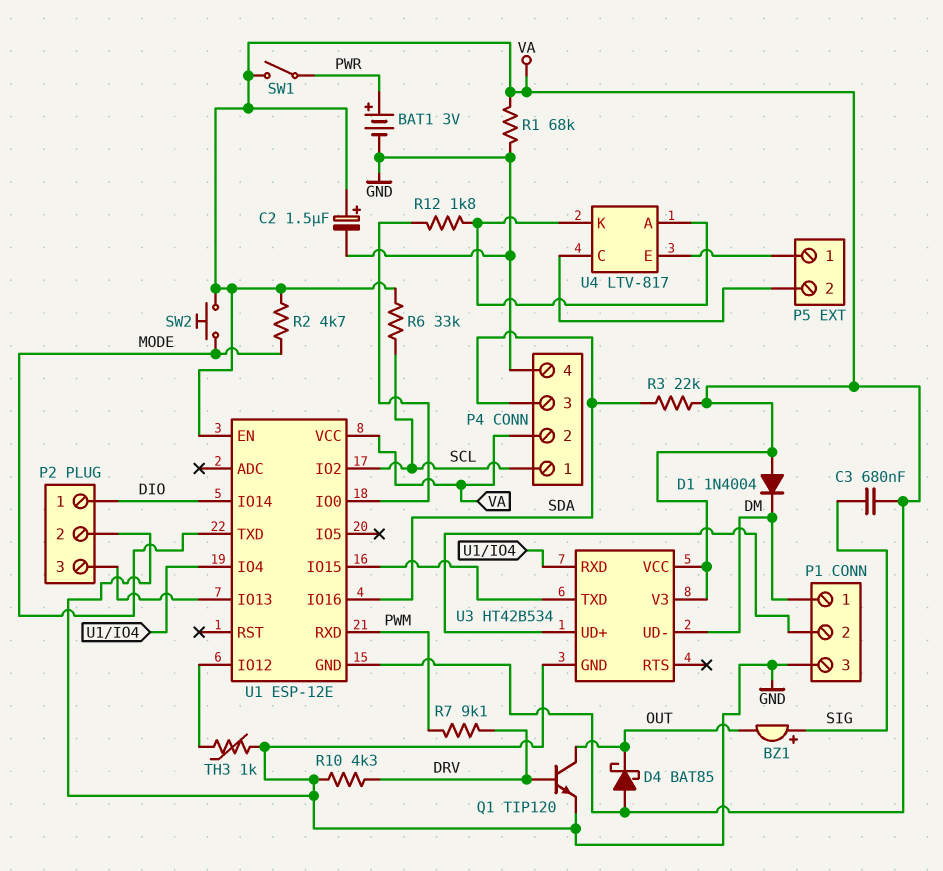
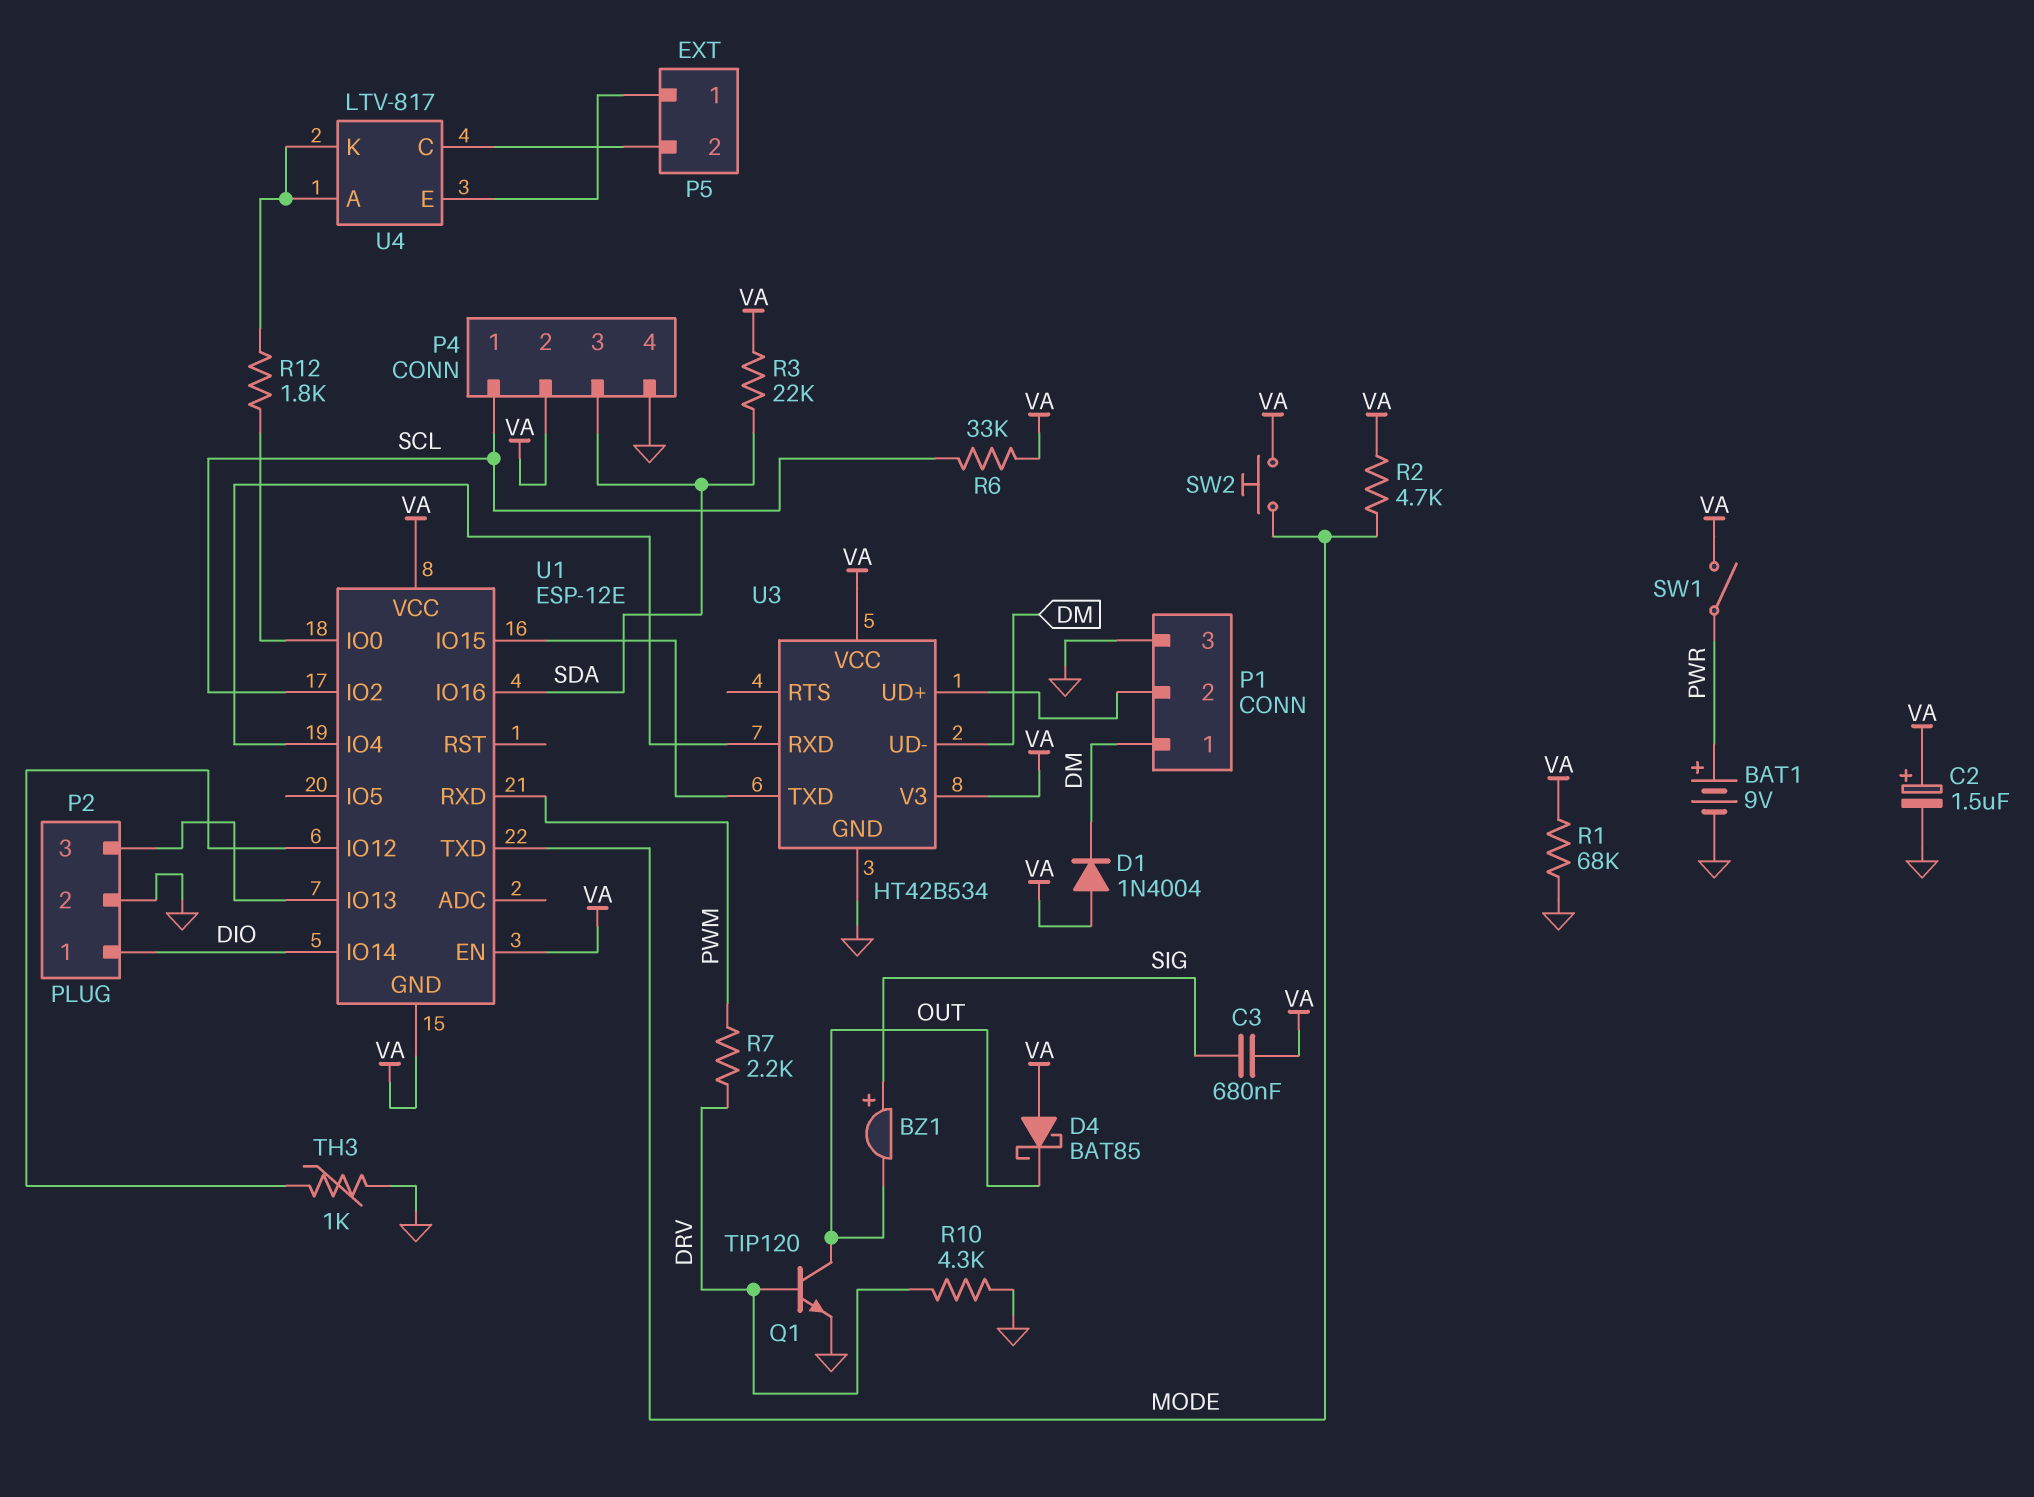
BAT1: 3V (plus PWR, minus GND) -> 9V (plus PWR, minus GND)
R7: 9.1k (DRV, PWM) -> 2.2k (DRV, PWM)

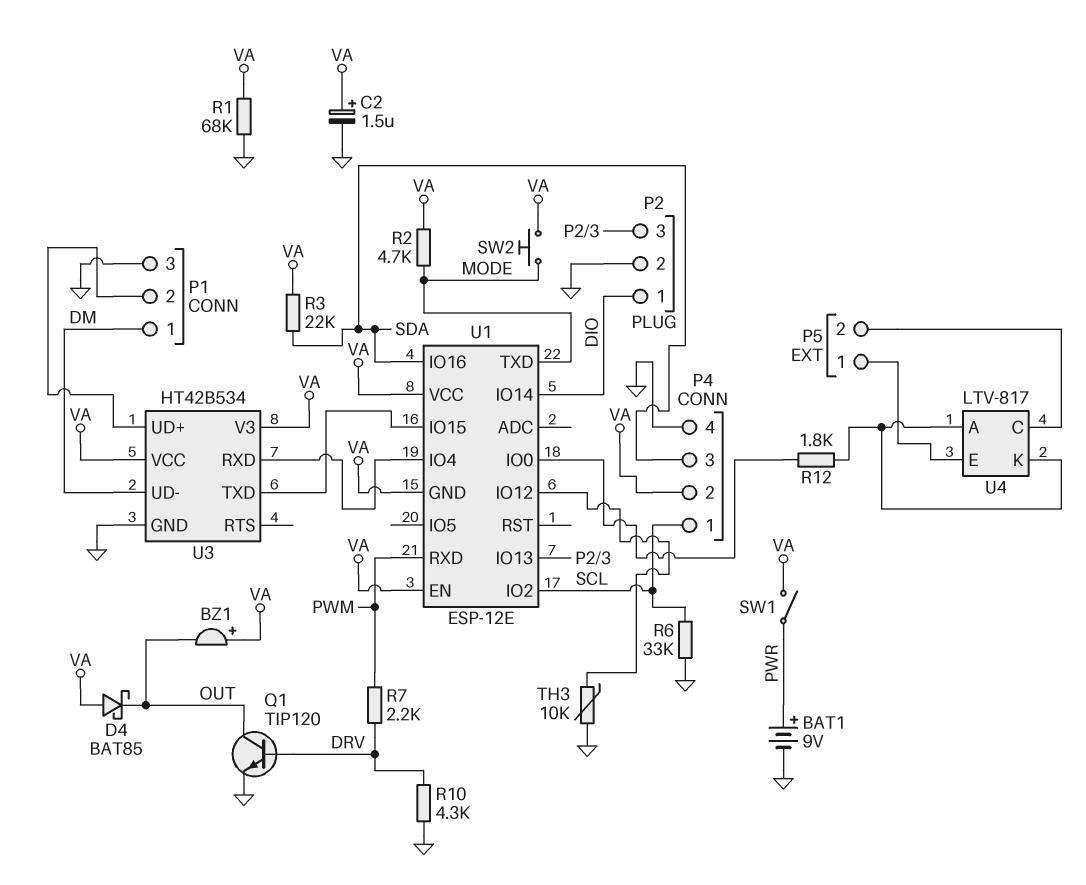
BZ1: buzzer (plus SIG, minus OUT) -> buzzer (plus VA, minus OUT)
C3: 680nF (SIG, VA) -> none
D1: diode 1N4004 (A VA, K DM) -> none
R6: 33k (SCL, VA) -> 33k (GND, SCL)
TH3: 1k (GND, U1/IO12) -> 10k (GND, U1/IO12)

